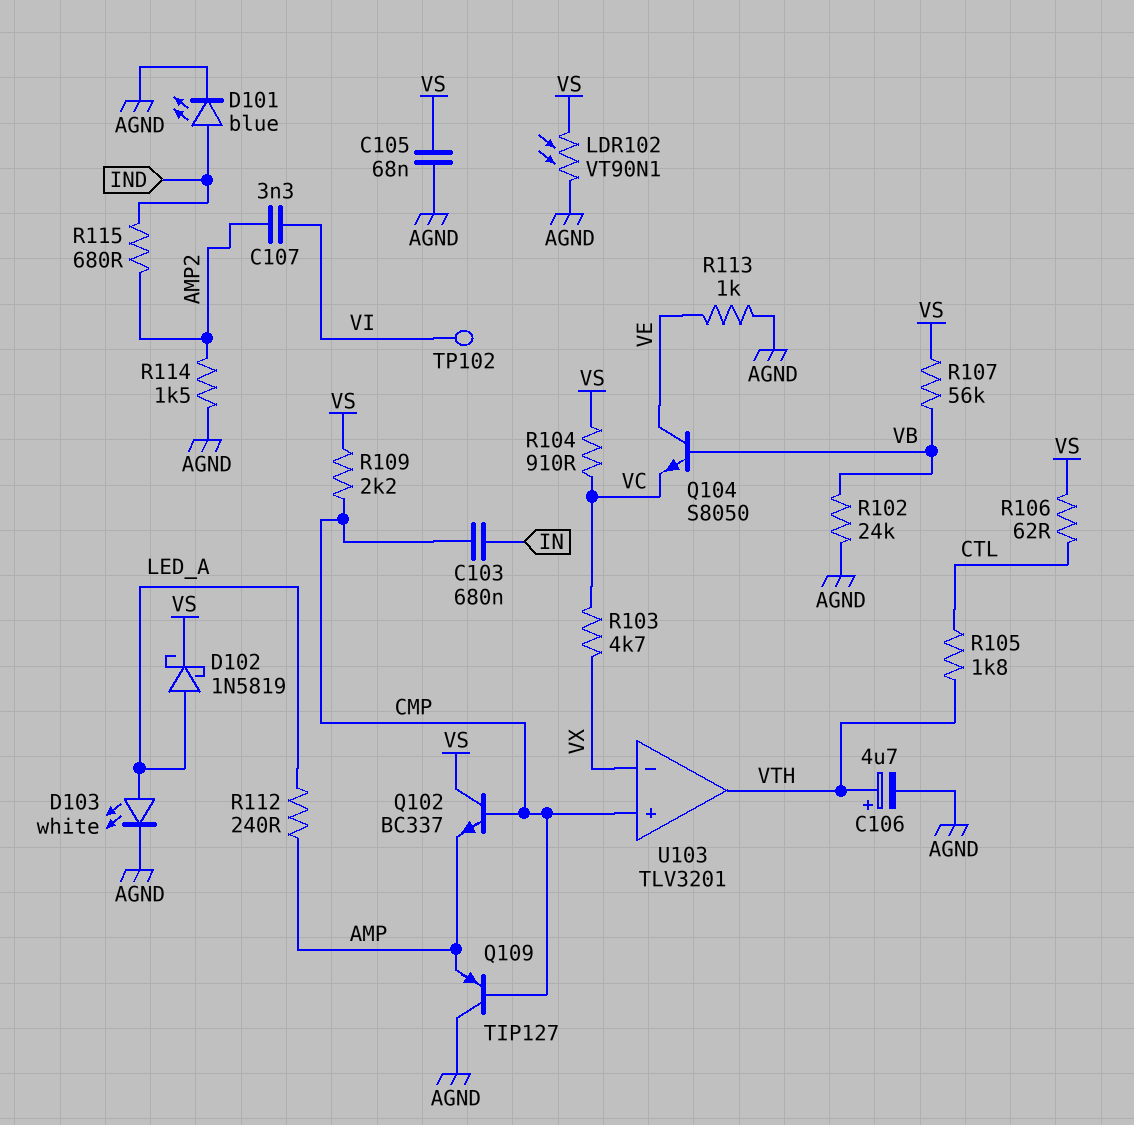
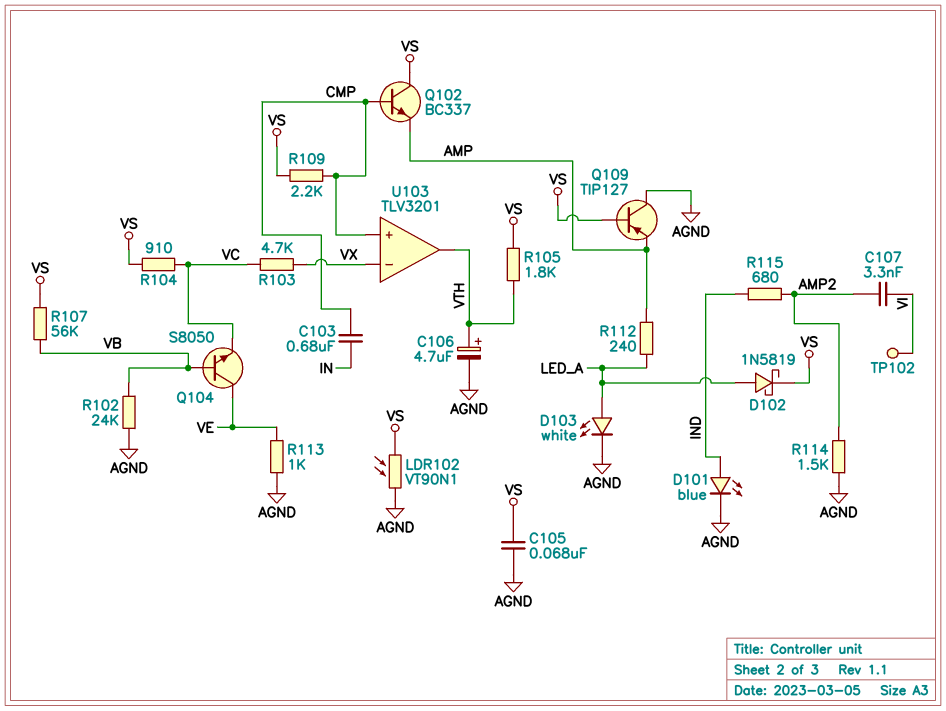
Q109: PNP TIP127 (B CMP, C AGND, E AMP) -> PNP TIP127 (B VS, C AGND, E AMP)
R105: 1.8k (CTL, VTH) -> 1.8k (VS, VTH)
R106: 62 (CTL, VS) -> none

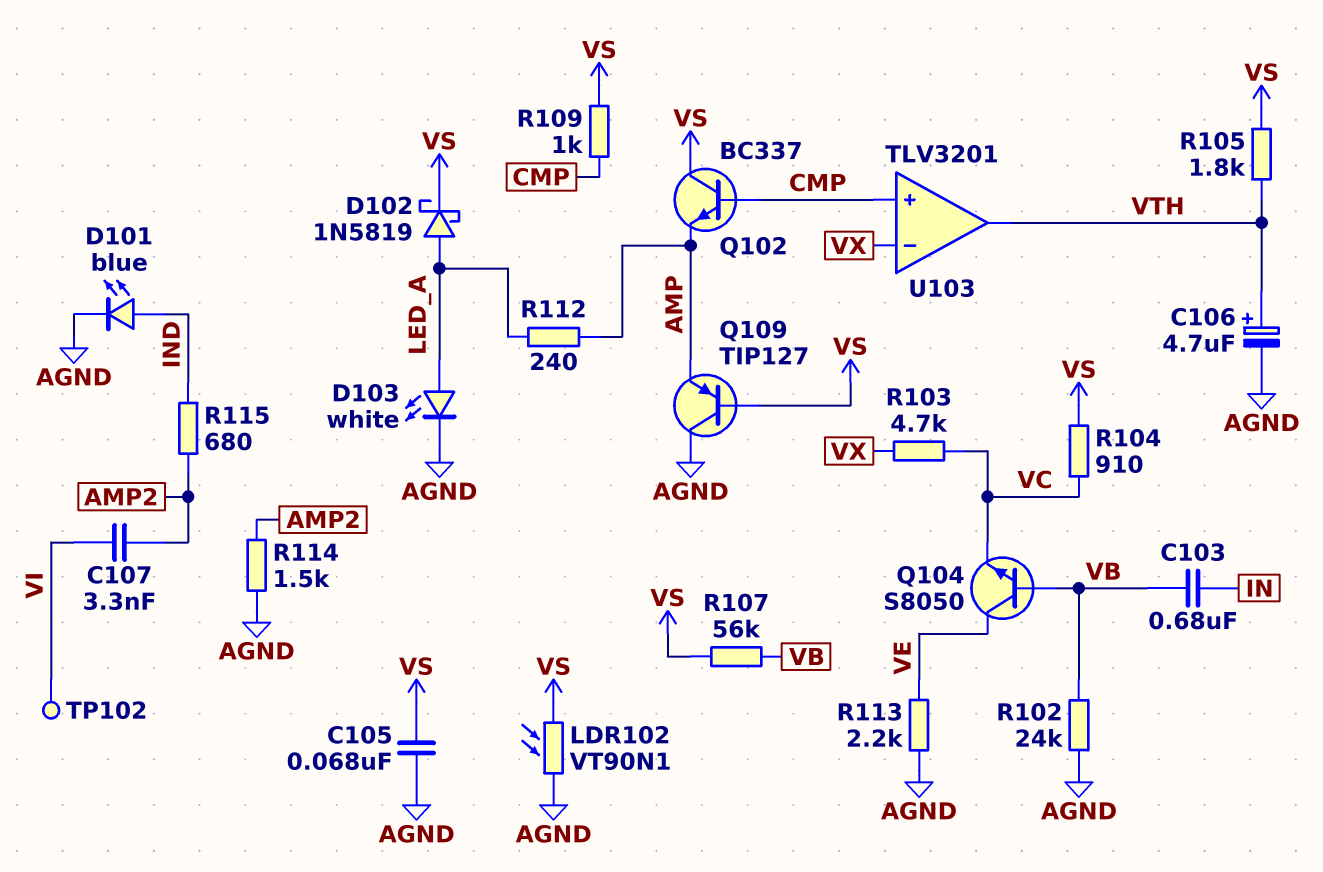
C103: 680nF (CMP, IN) -> 680nF (IN, VB)
R109: 2.2k (CMP, VS) -> 1k (CMP, VS)
R113: 1k (AGND, VE) -> 2.2k (AGND, VE)

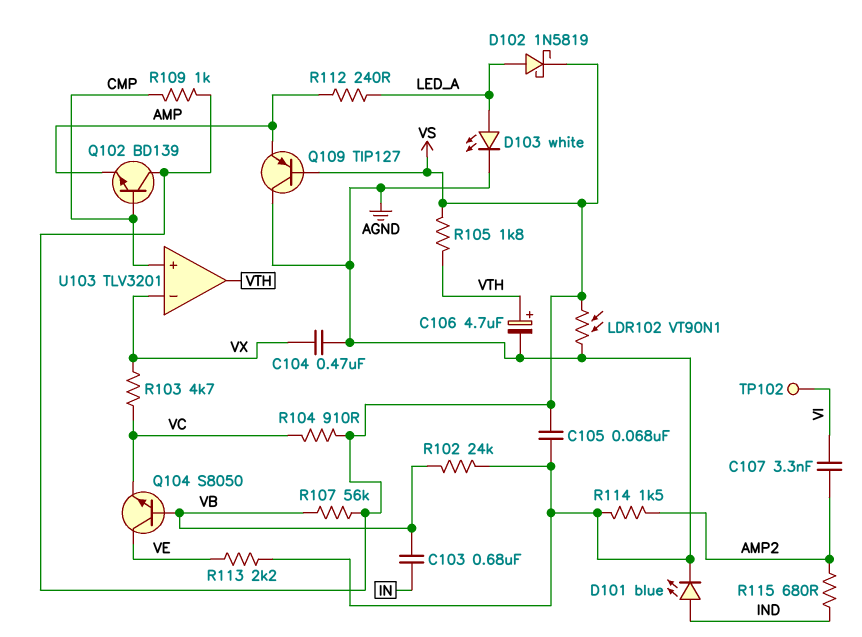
C104: none -> 470nF (AGND, VX)
Q102: NPN BC337 (B CMP, C VS, E AMP) -> NPN BD139 (B CMP, C VS, E AMP)

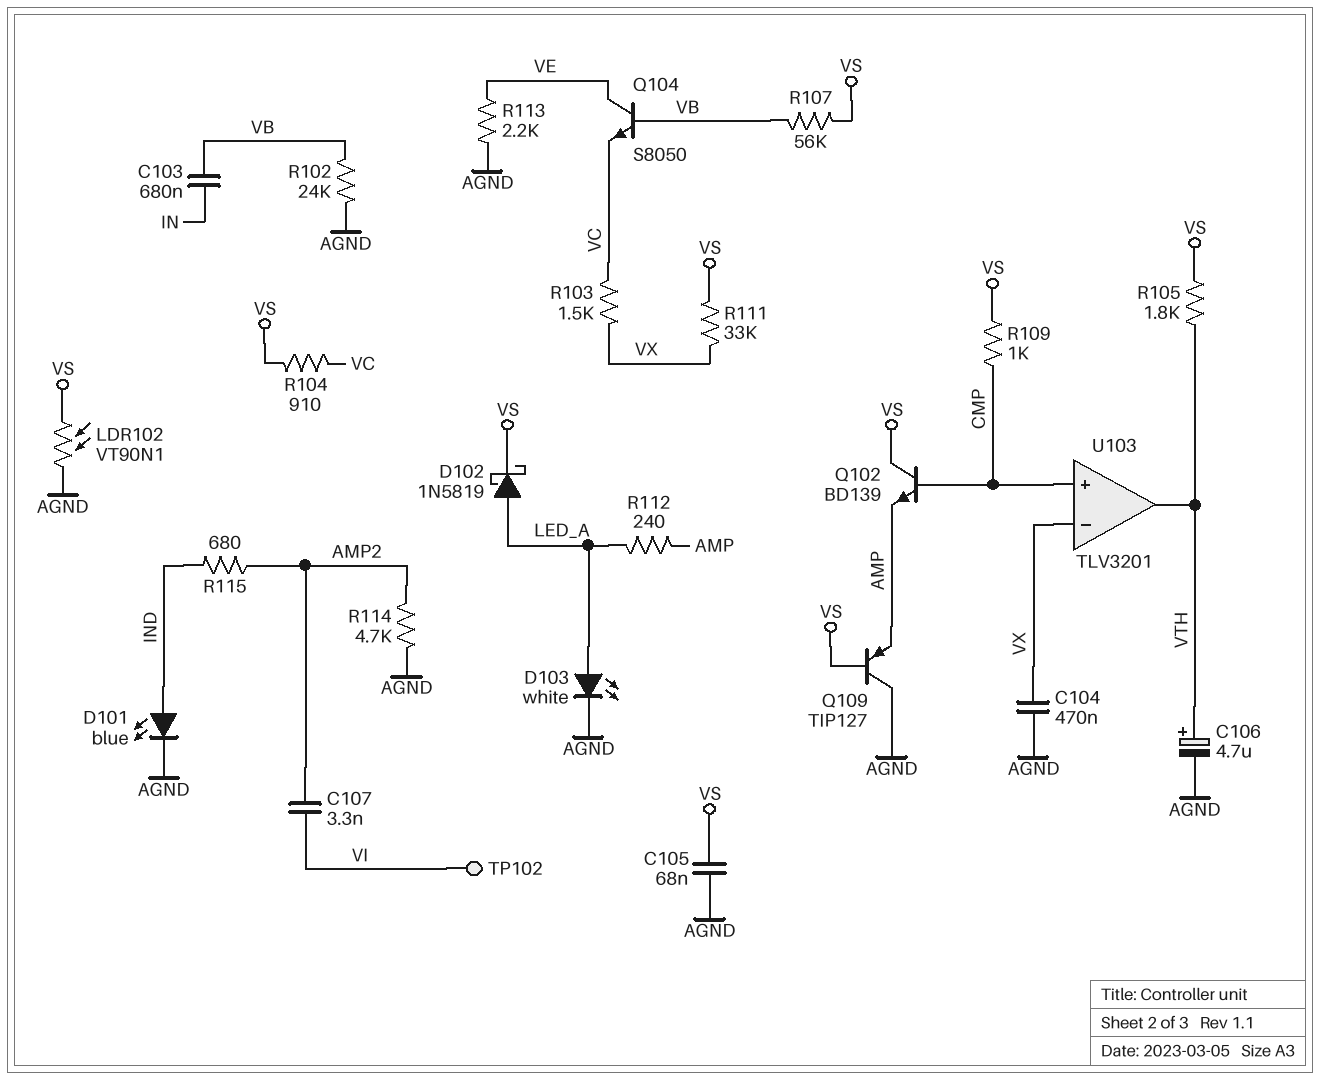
R103: 4.7k (VC, VX) -> 1.5k (VC, VX)
R111: none -> 33k (VS, VX)
R114: 1.5k (AGND, AMP2) -> 4.7k (AGND, AMP2)

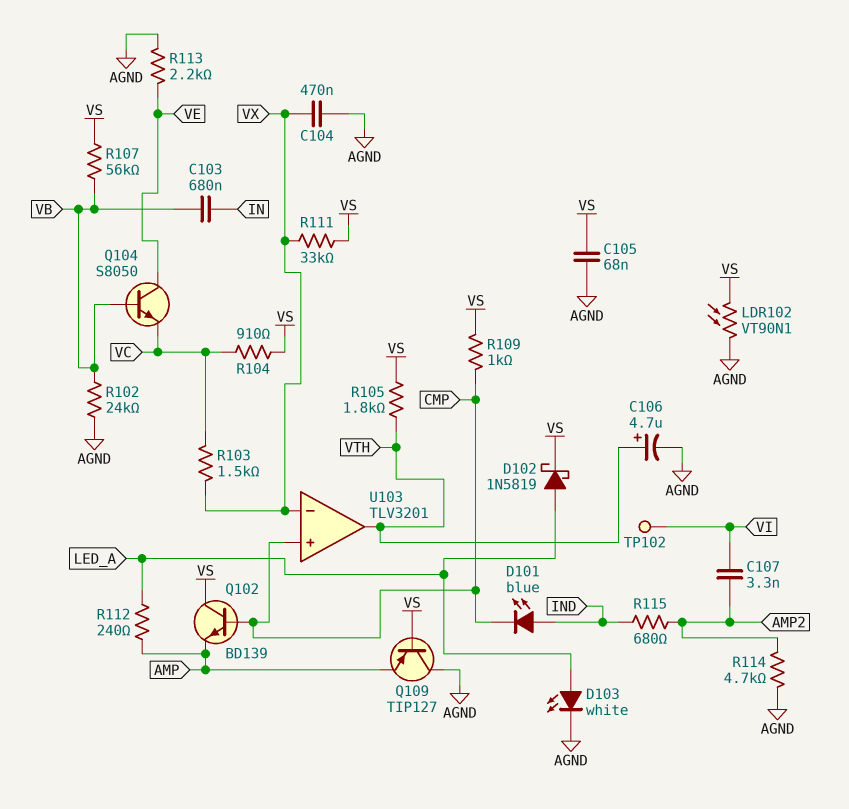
D101: LED blue (A IND, K AGND) -> LED blue (A IND, K CMP)

